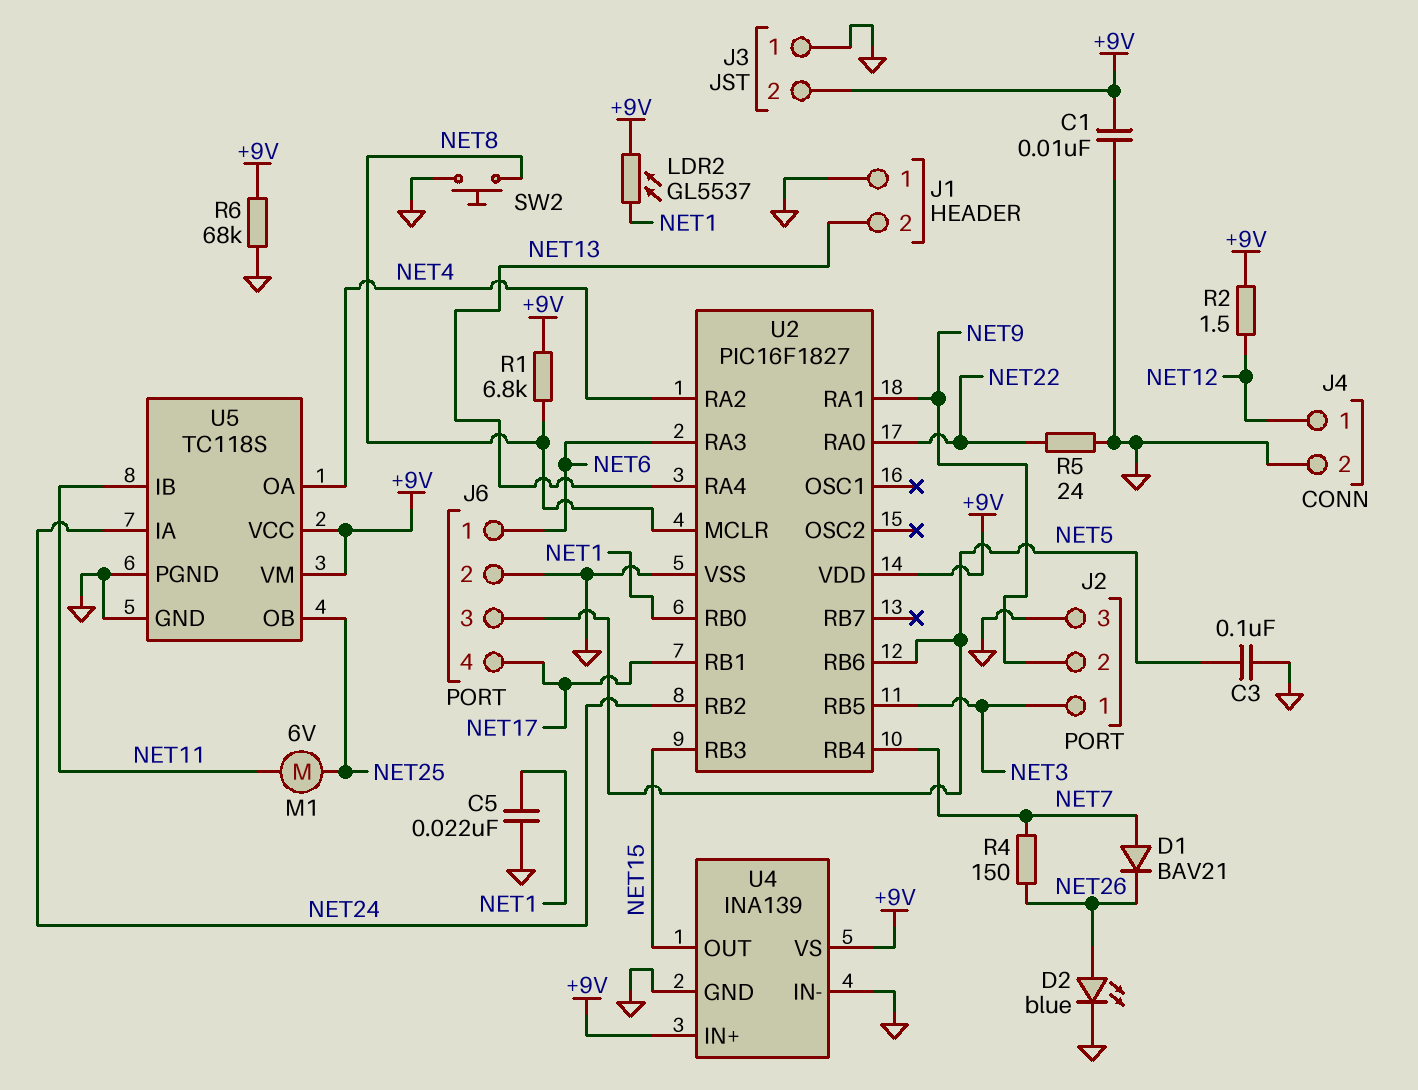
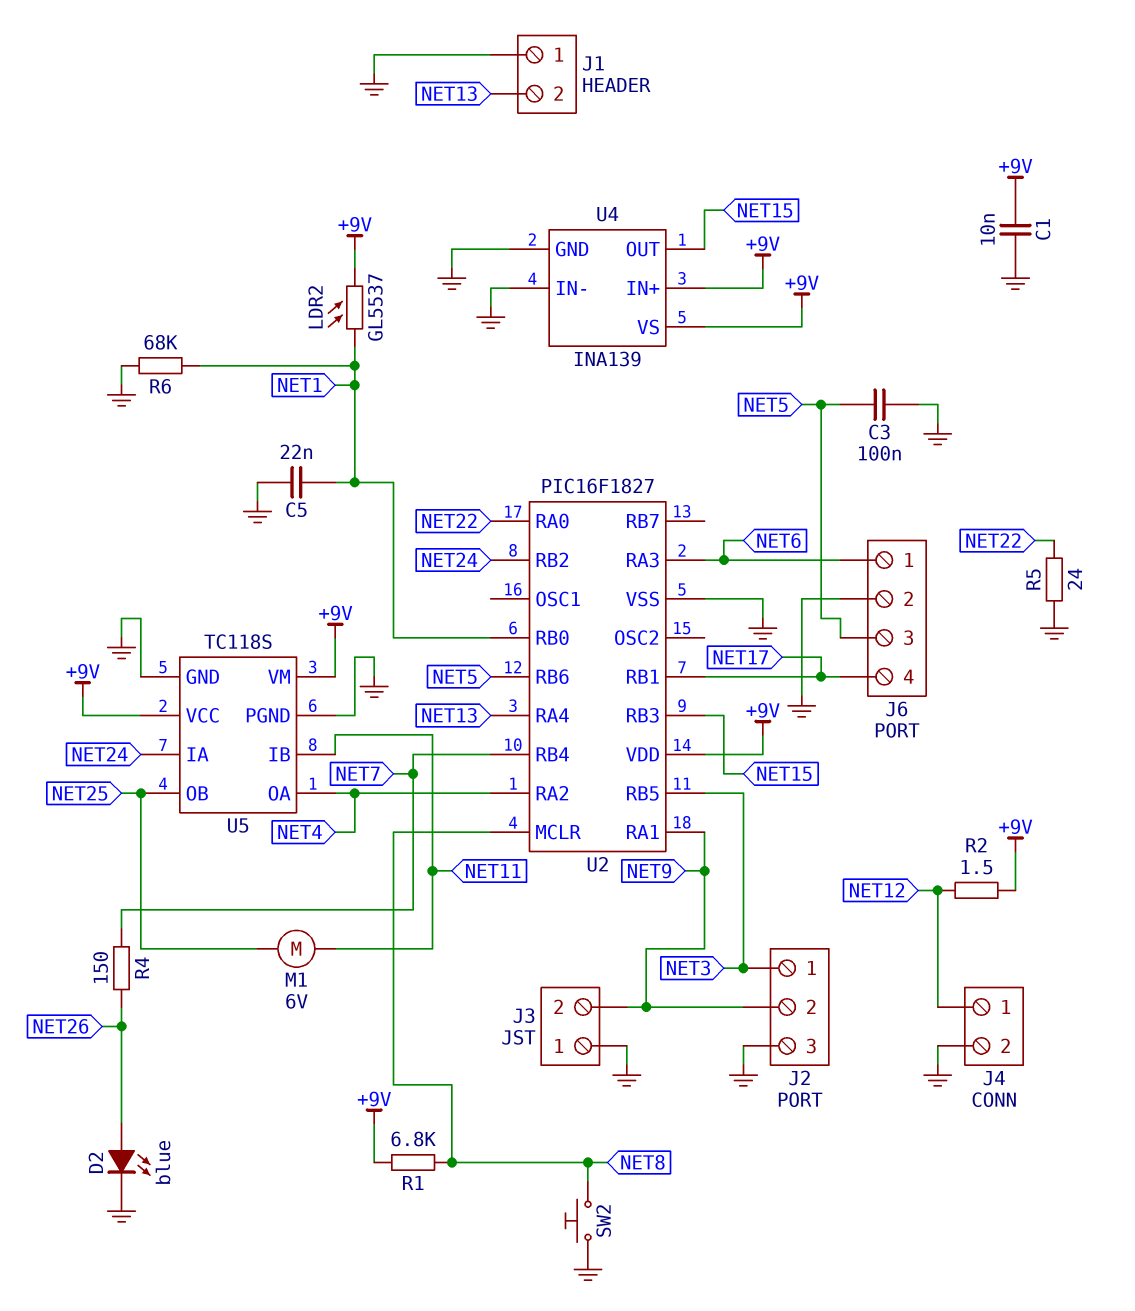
D1: diode BAV21 (A NET7, K NET26) -> none
J3 pin 2: +9V -> NET9
R6: 68k (+9V, GND) -> 68k (GND, NET1)

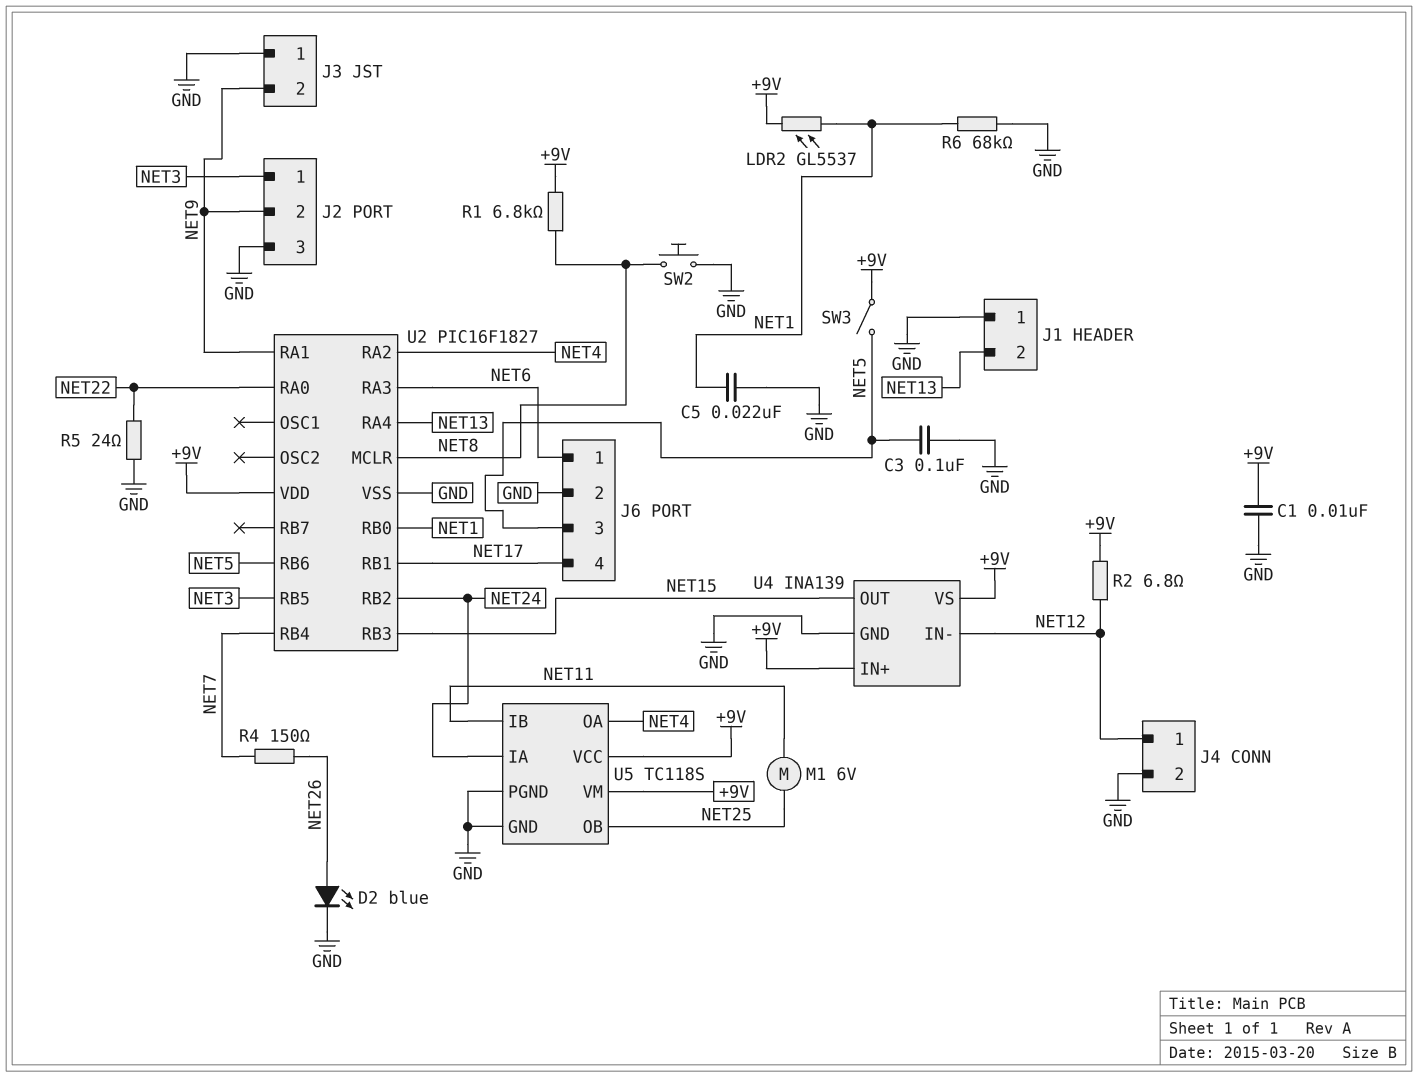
R2: 1.5 (+9V, NET12) -> 6.8 (+9V, NET12)
SW3: none -> switch (+9V, NET5)
U4 pin IN-: GND -> NET12

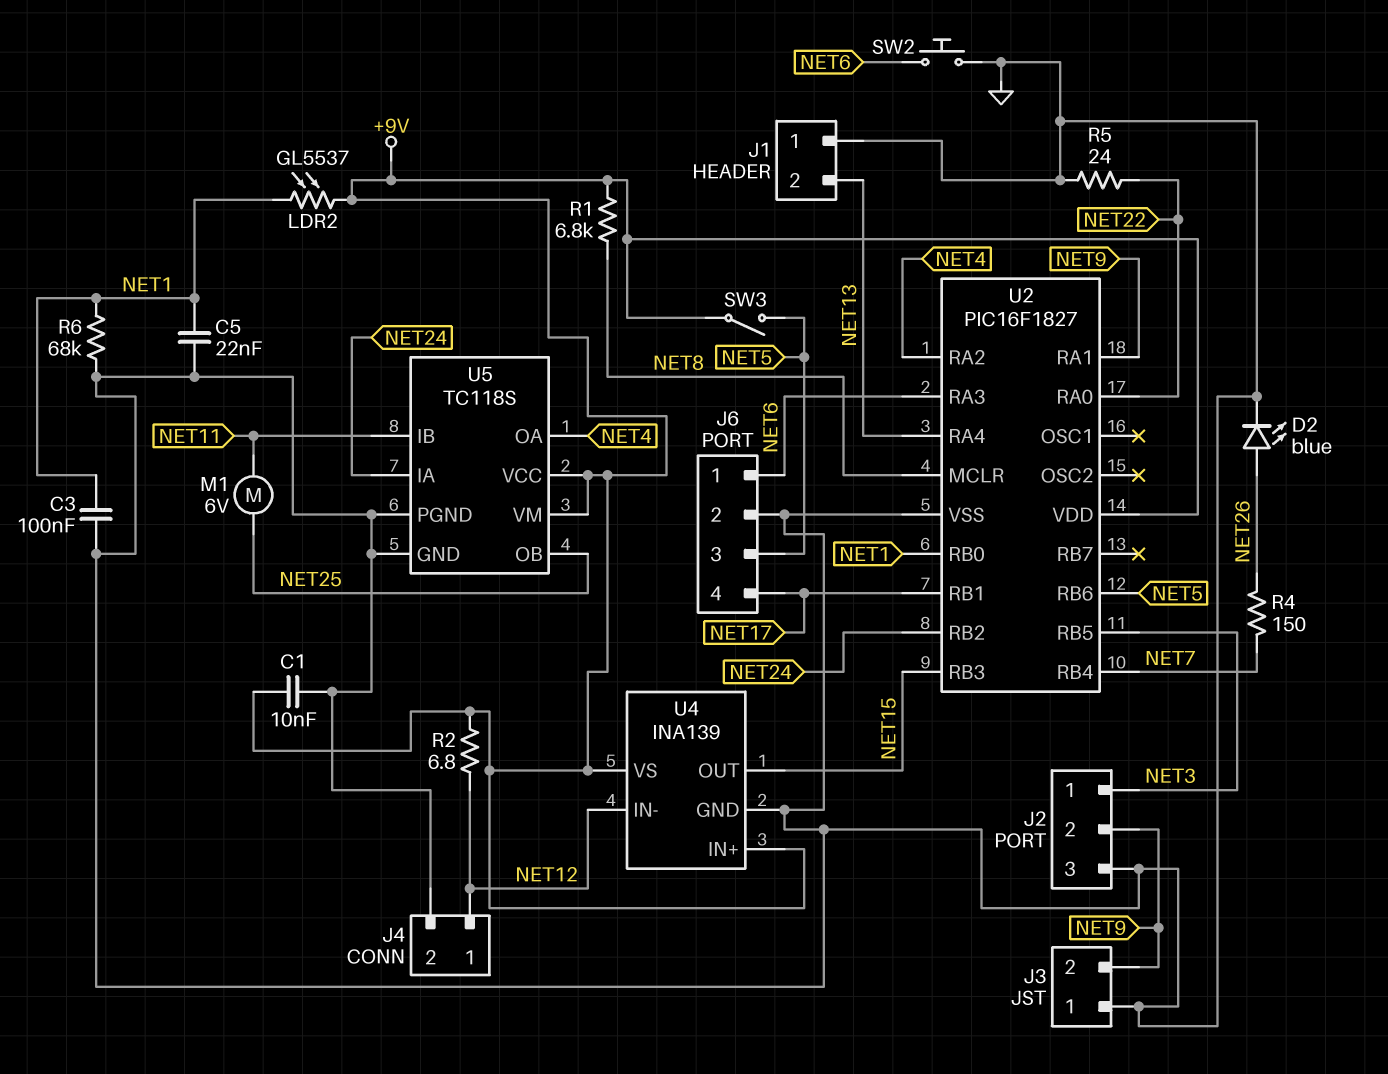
C3: 100nF (GND, NET5) -> 100nF (GND, NET1)
SW2: button (GND, NET8) -> button (GND, NET6)

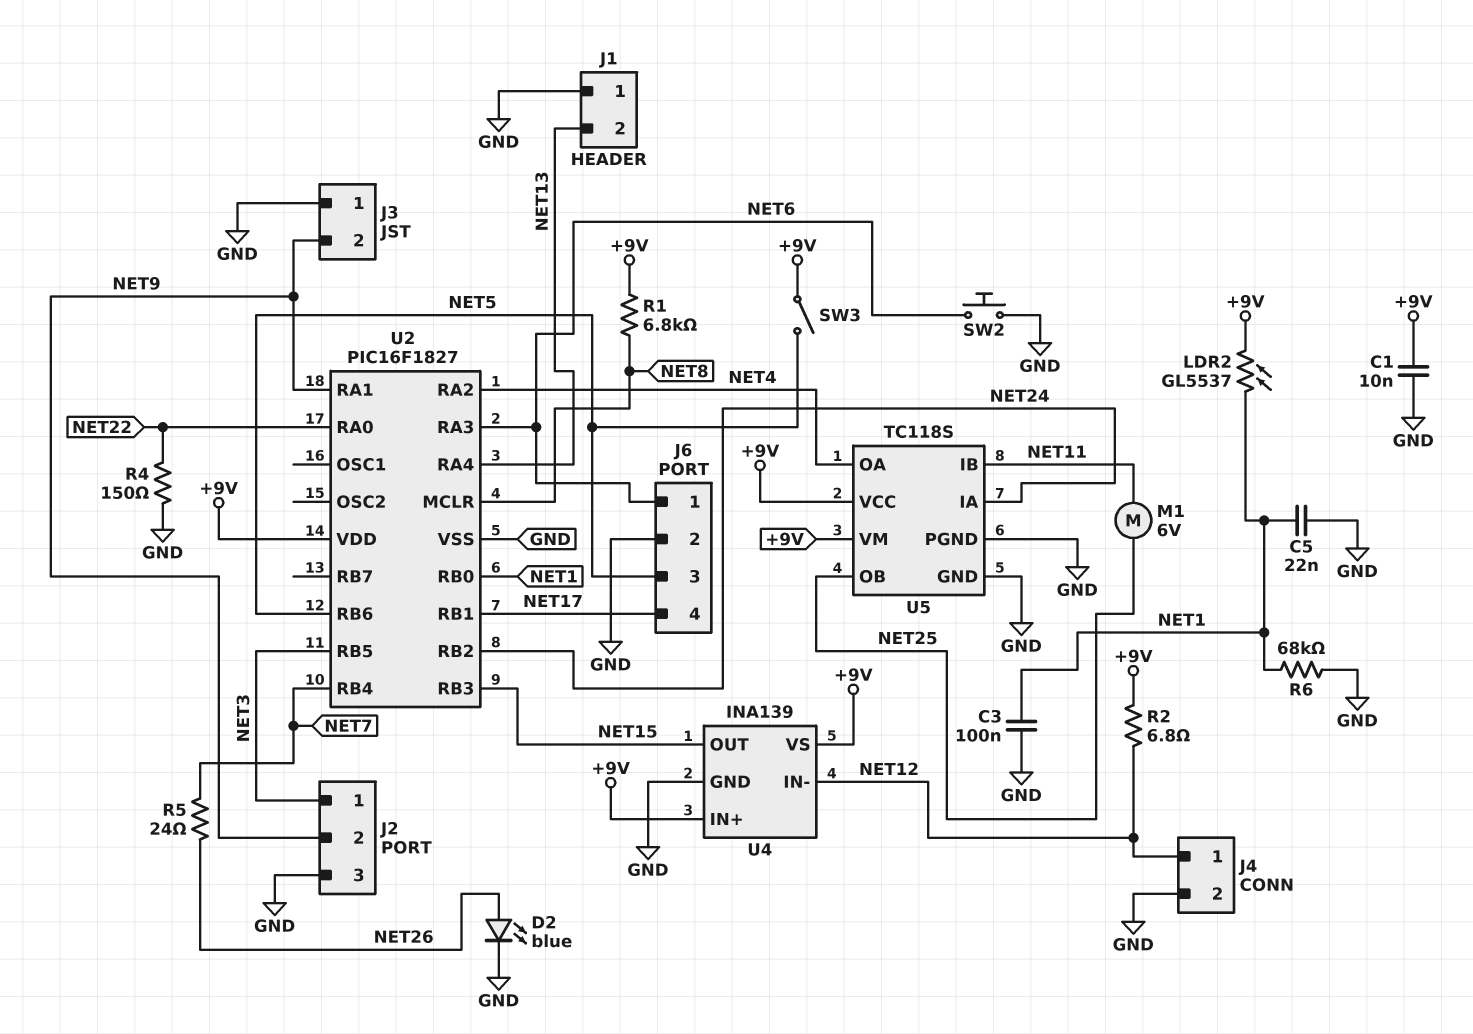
R4: 150 (NET7, NET26) -> 150 (GND, NET22)
R5: 24 (GND, NET22) -> 24 (NET7, NET26)

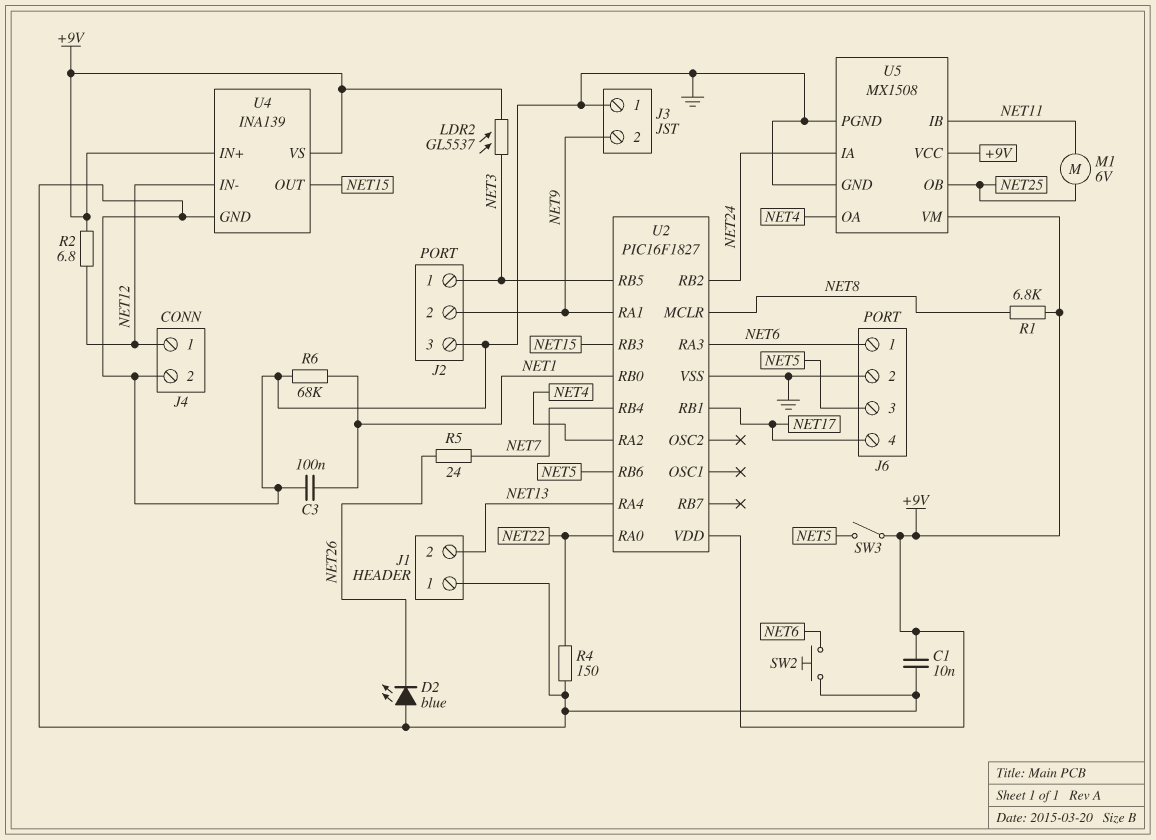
C5: 22nF (GND, NET1) -> none
D2: LED blue (A NET26, K GND) -> LED blue (A GND, K NET26)
LDR2: GL5537 (+9V, NET1) -> GL5537 (+9V, NET3)
U5: TC118S -> MX1508

